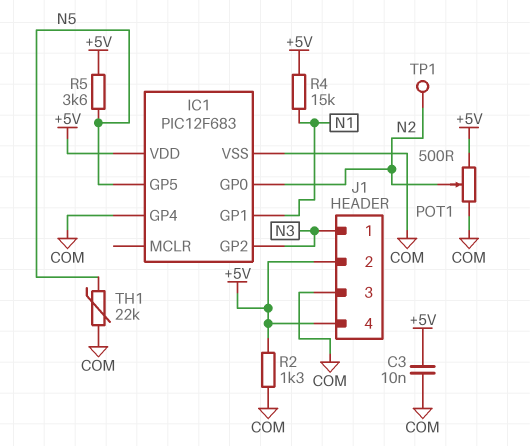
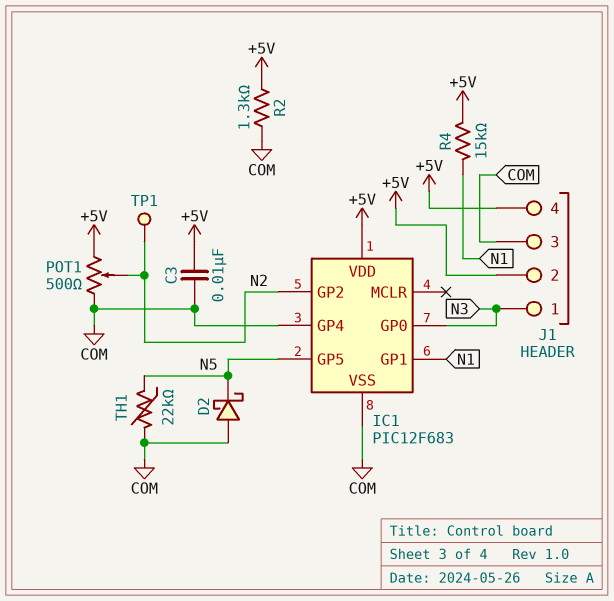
D2: none -> schottky (A COM, K N5)
IC1 pin GP0: N2 -> N3
IC1 pin GP2: N3 -> N2
R5: 3.6k (+5V, N5) -> none

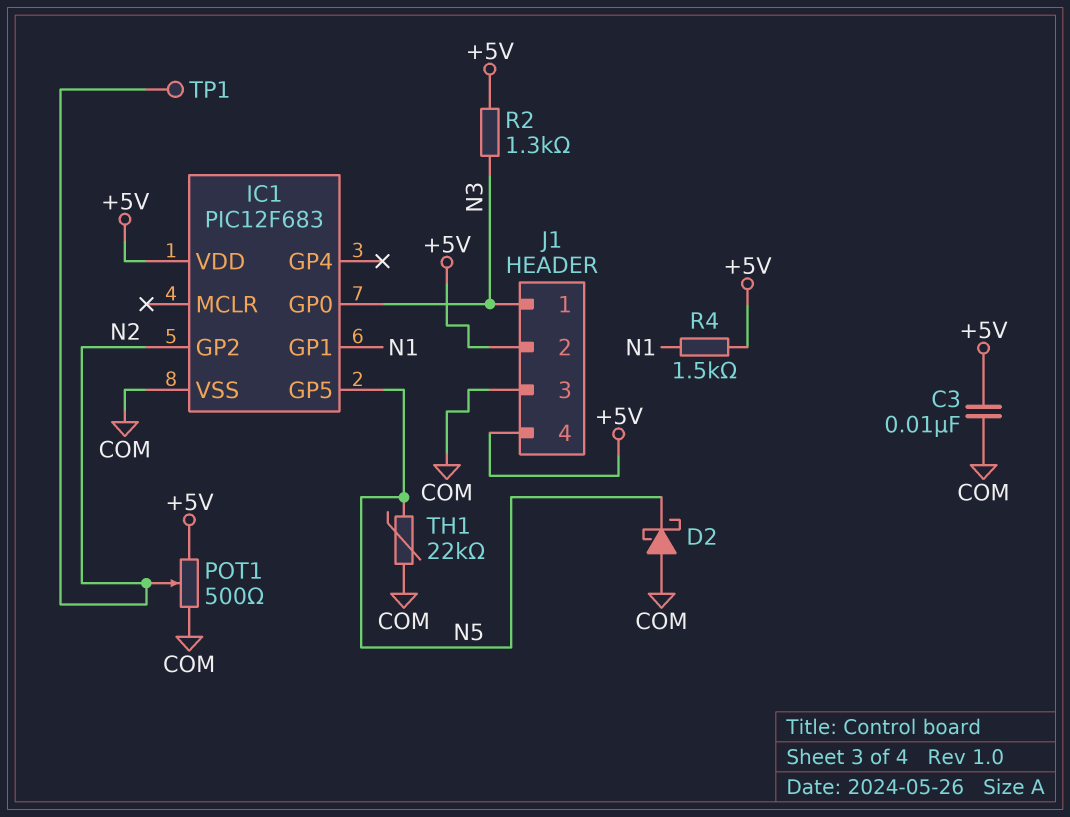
IC1 pin GP4: COM -> none
R2: 1.3k (+5V, COM) -> 1.3k (+5V, N3)
R4: 15k (+5V, N1) -> 1.5k (+5V, N1)

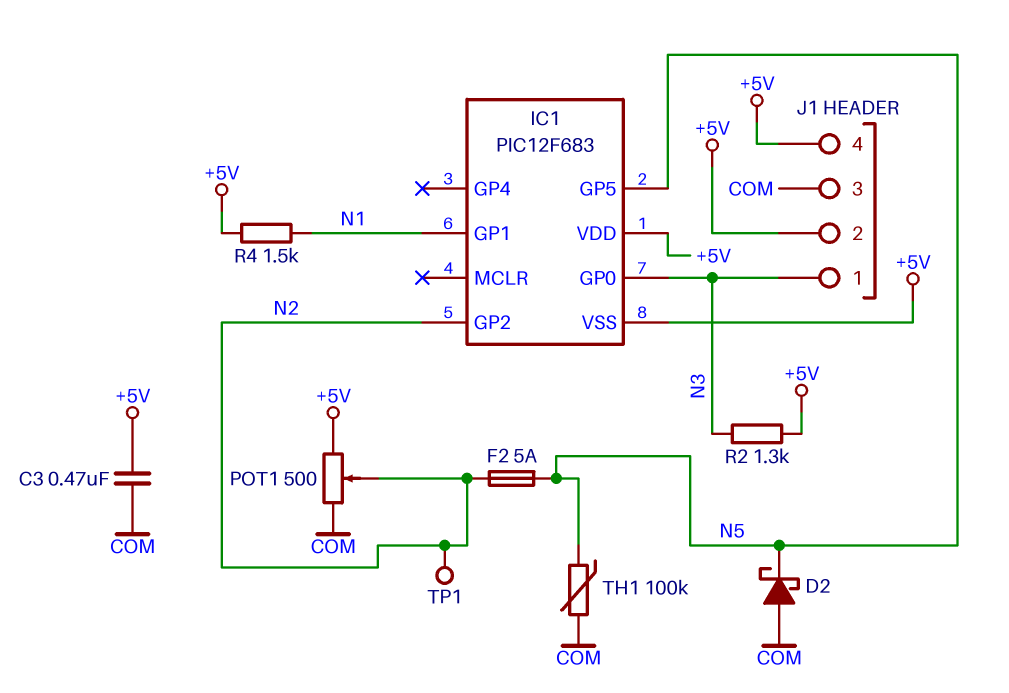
C3: 10nF (+5V, COM) -> 470nF (+5V, COM)
F2: none -> 5A (N2, N5)
IC1 pin VSS: COM -> +5V
TH1: 22k (COM, N5) -> 100k (COM, N5)

